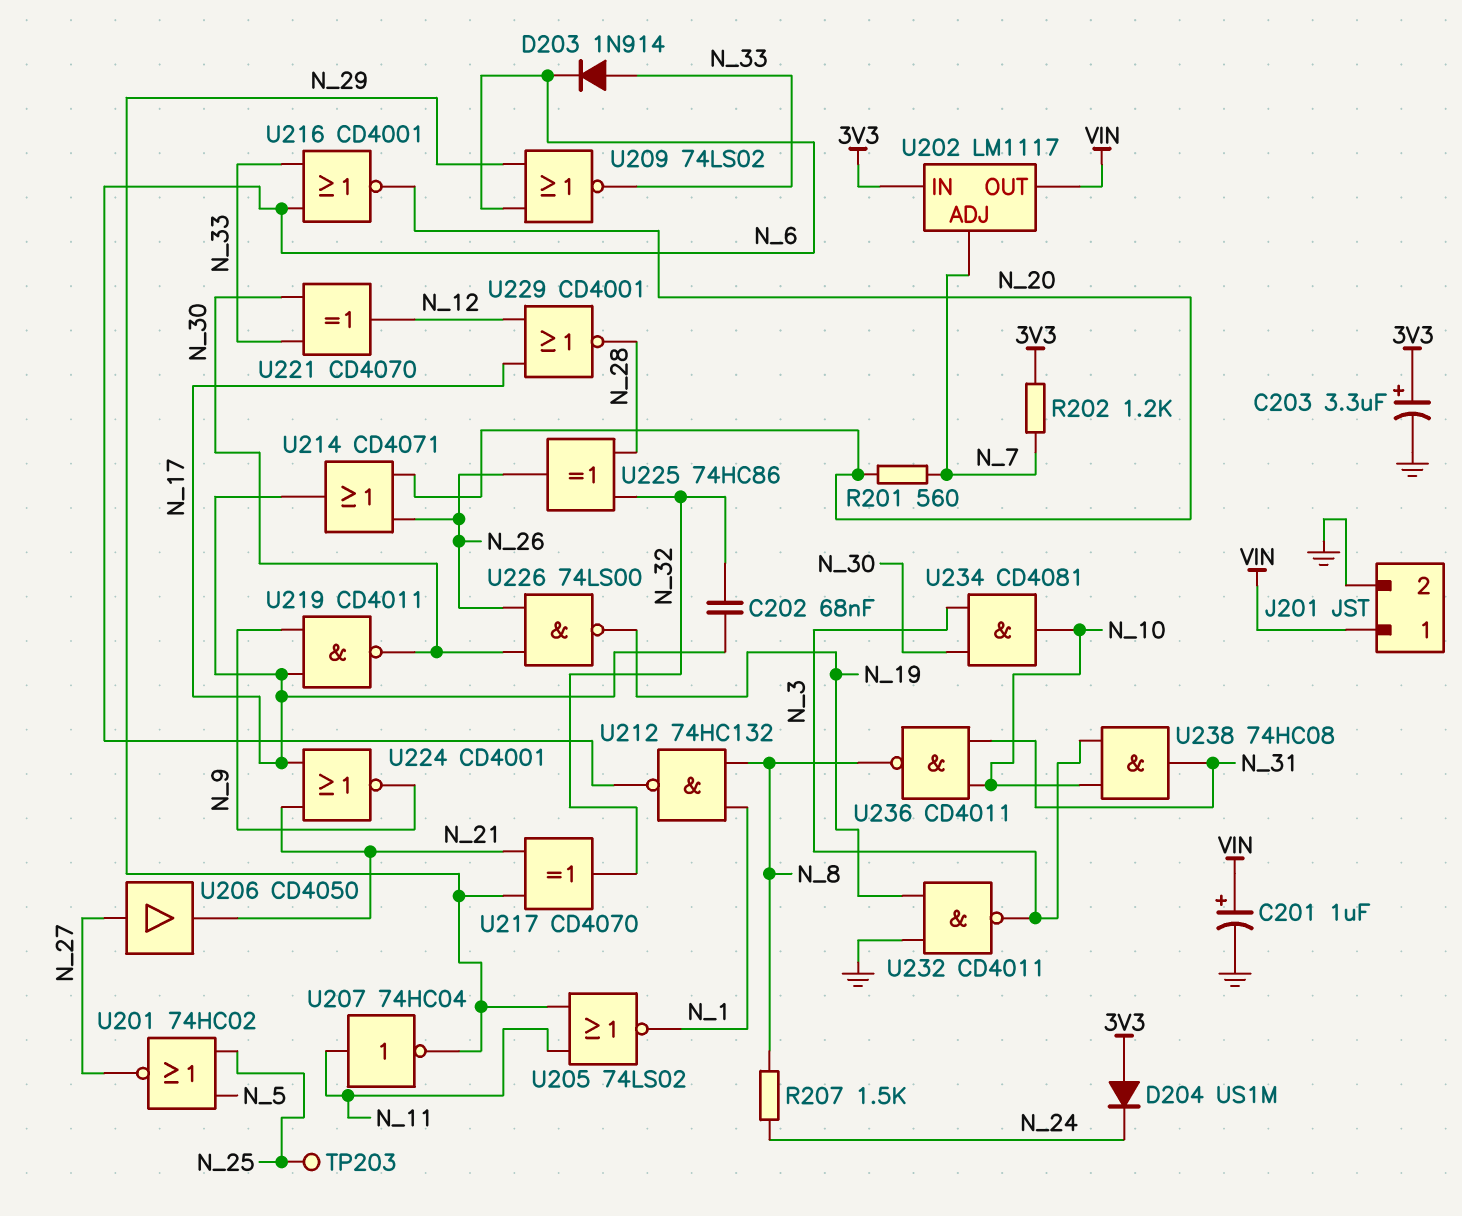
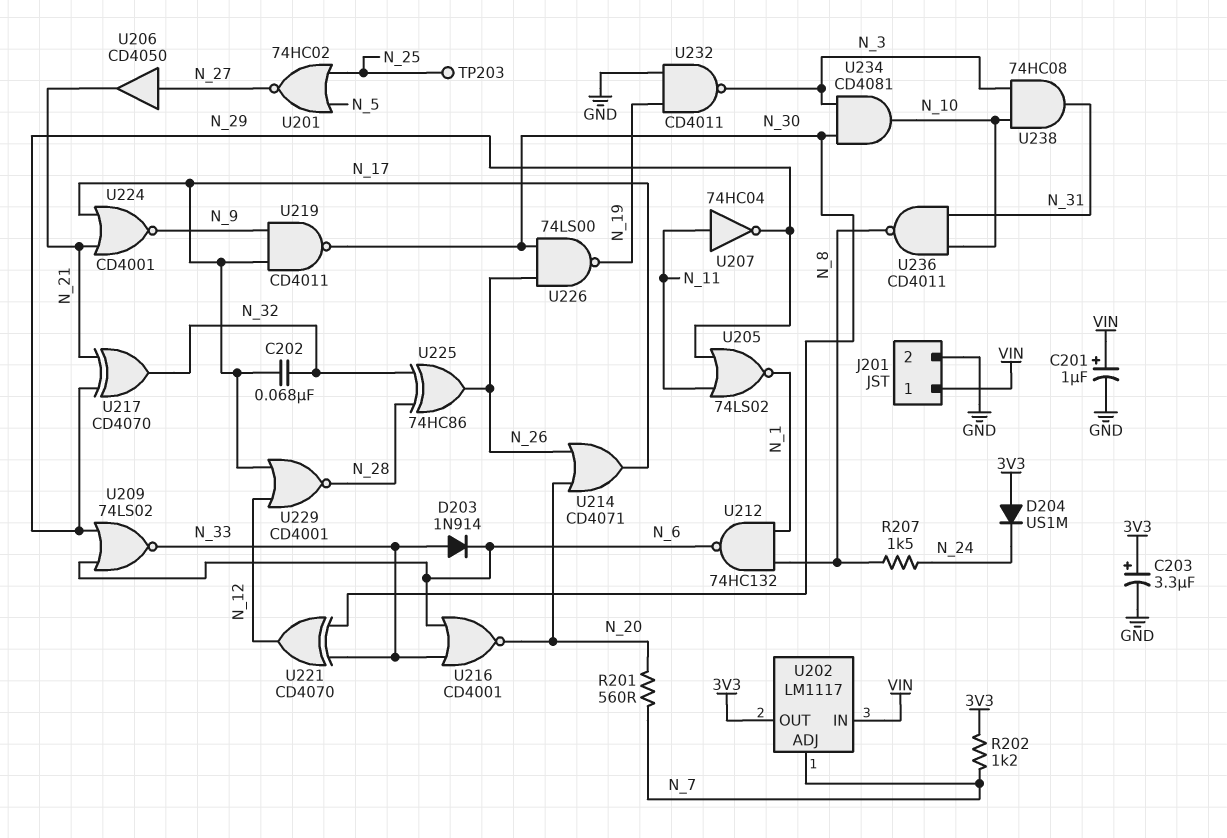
U202 pin IN: 3V3 -> VIN
U202 pin OUT: VIN -> 3V3

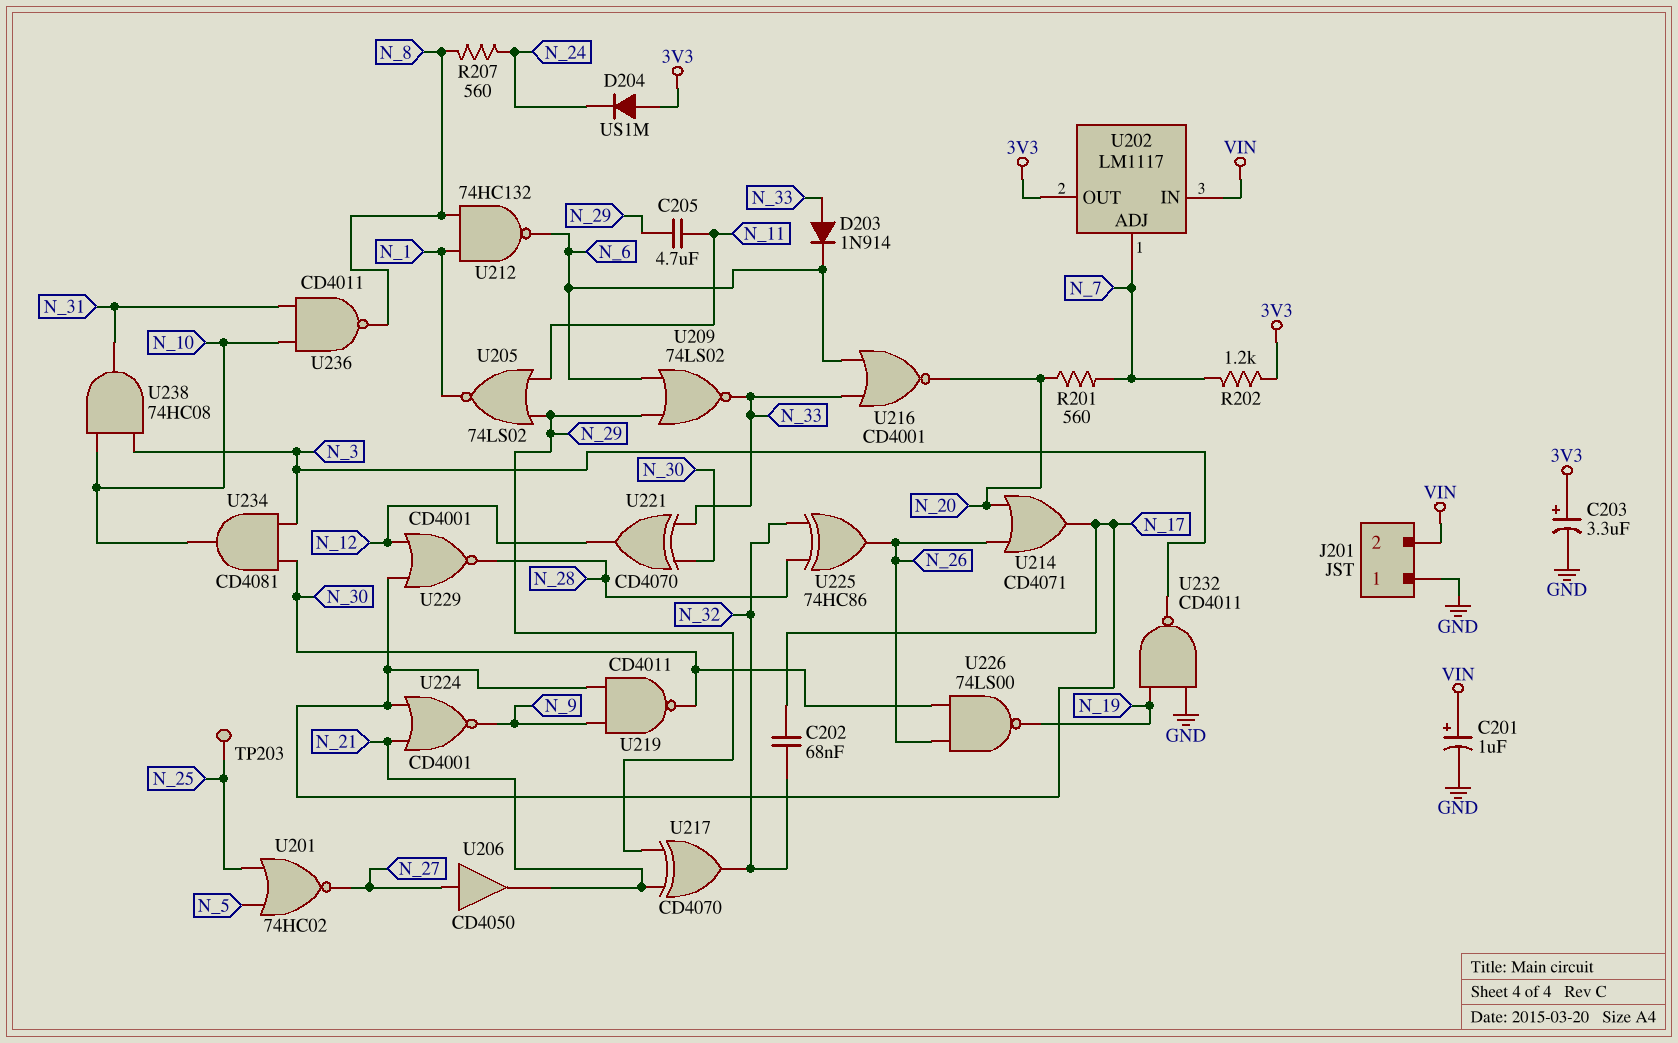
C205: none -> 4.7uF (N_11, N_29)
J201 pin 1: VIN -> GND
J201 pin 2: GND -> VIN
R207: 1.5k (N_8, N_24) -> 560 (N_8, N_24)
U207: NOT 74HC04 (in N_11, out N_29) -> none

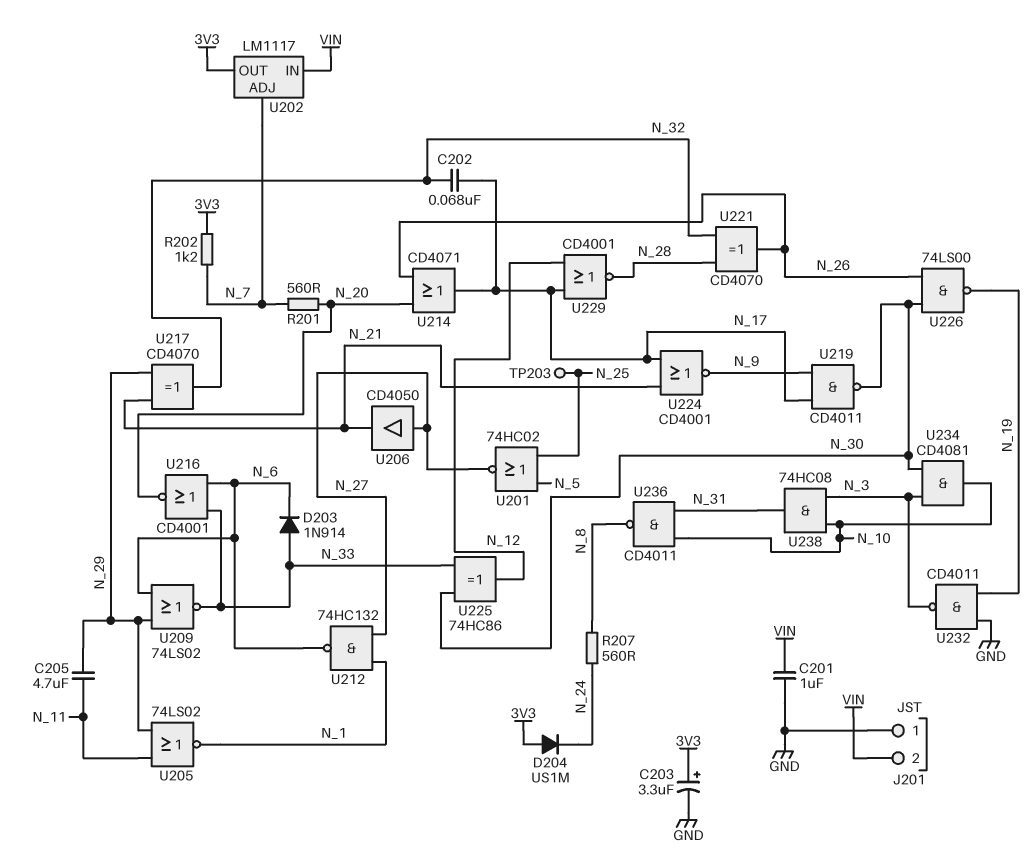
C201: 1uF (plus VIN, minus GND) -> 1uF (GND, VIN)
U212: NAND 74HC132 (in N_1, in N_8, out N_6) -> NAND 74HC132 (in N_1, in N_27, out N_6)
U221: XOR CD4070 (in N_30, in N_33, out N_12) -> XOR CD4070 (in N_28, in N_32, out N_26)
U225: XOR 74HC86 (in N_28, in N_32, out N_26) -> XOR 74HC86 (in N_30, in N_33, out N_12)

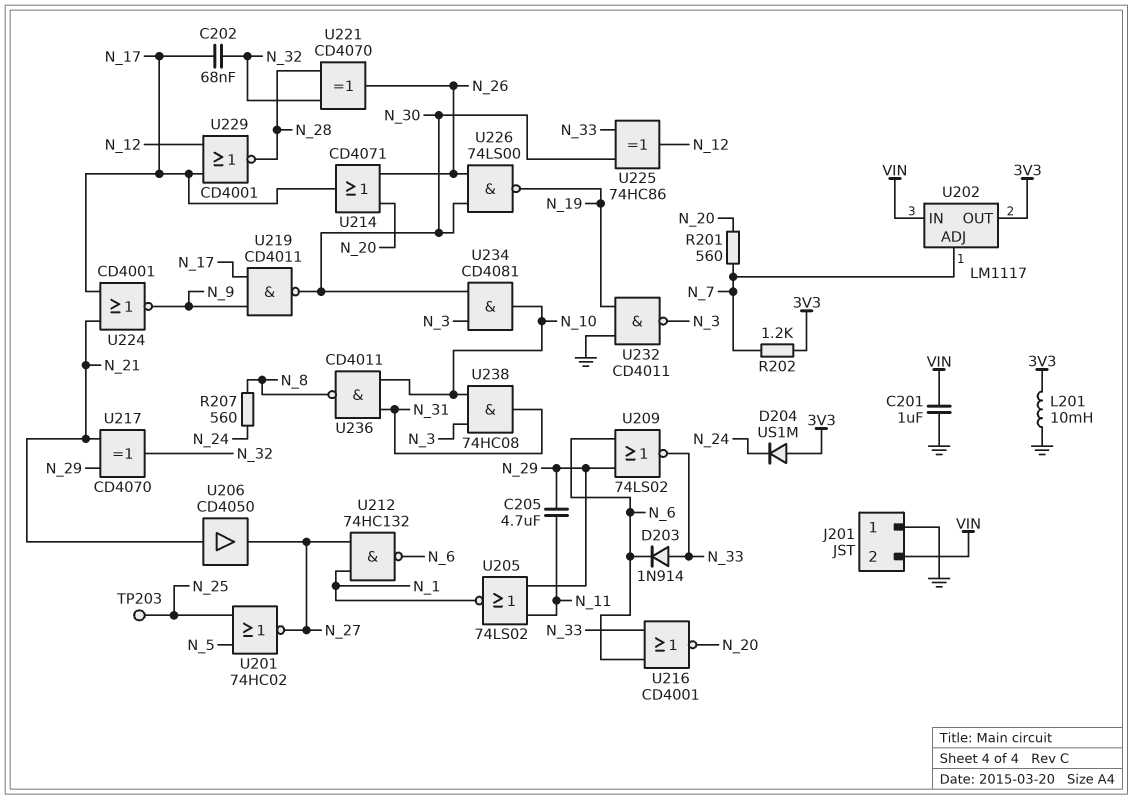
C203: 3.3uF (plus 3V3, minus GND) -> none
L201: none -> 10mH (3V3, GND)
U206: buffer CD4050 (in N_27, out N_21) -> buffer CD4050 (in N_21, out N_27)

